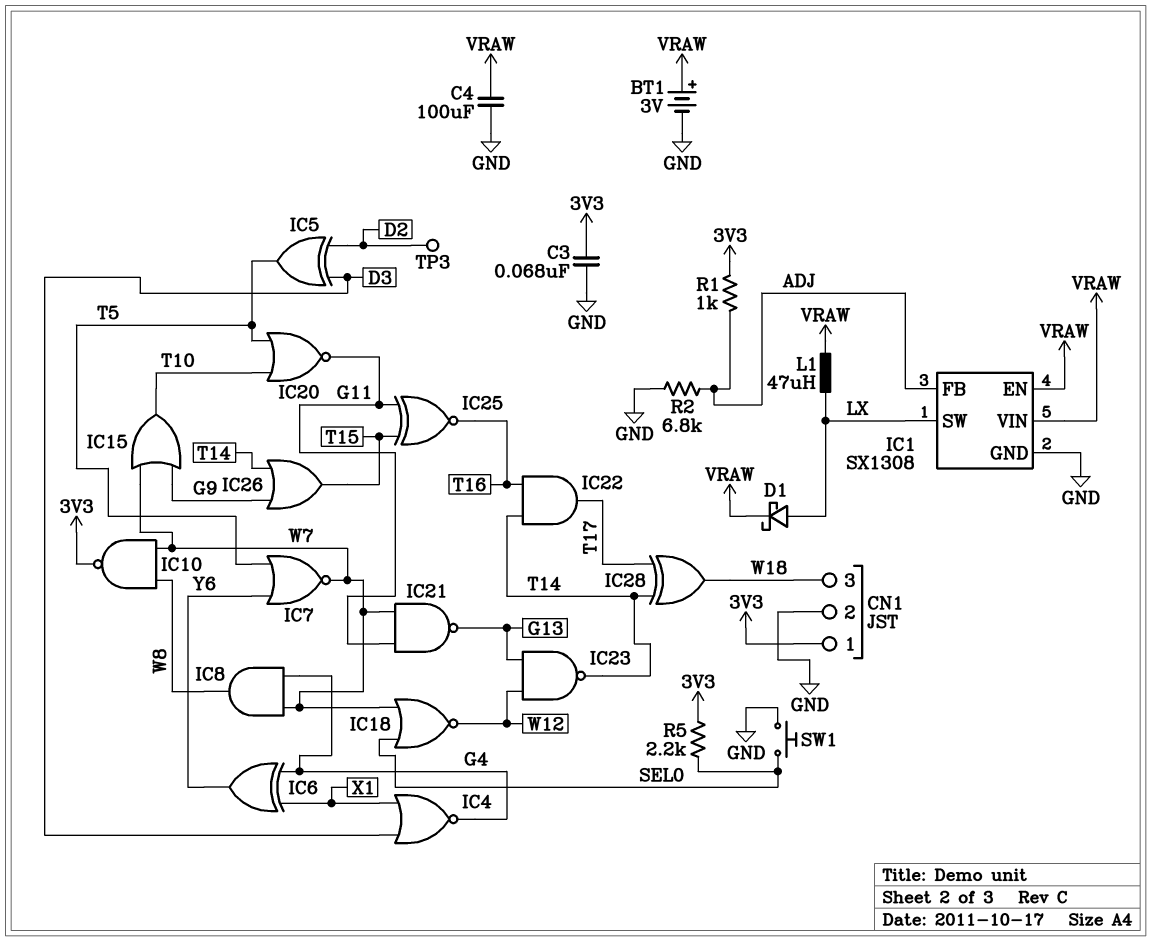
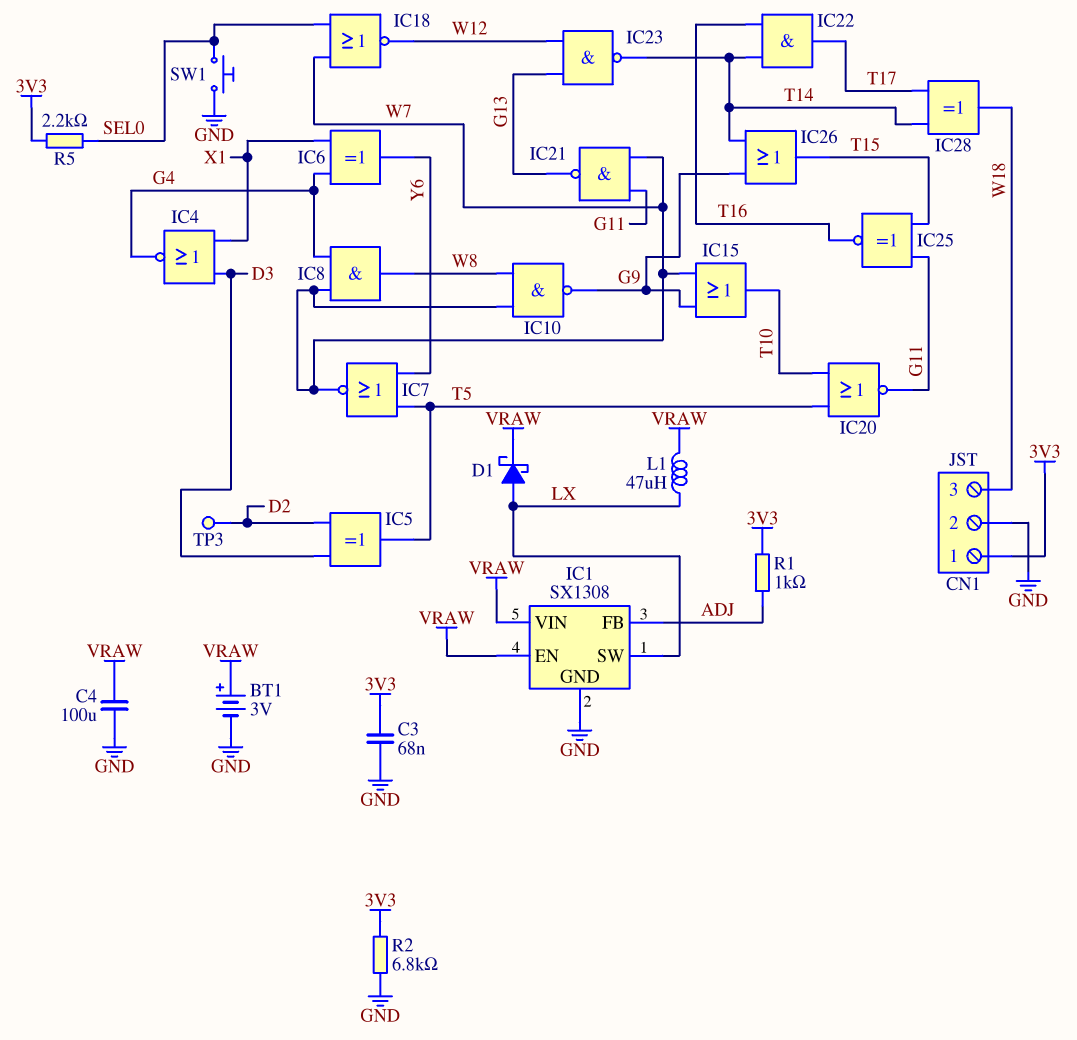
IC10: NAND (in W7, in W8, out 3V3) -> NAND (in W7, in W8, out G9)
R2: 6.8k (ADJ, GND) -> 6.8k (3V3, GND)

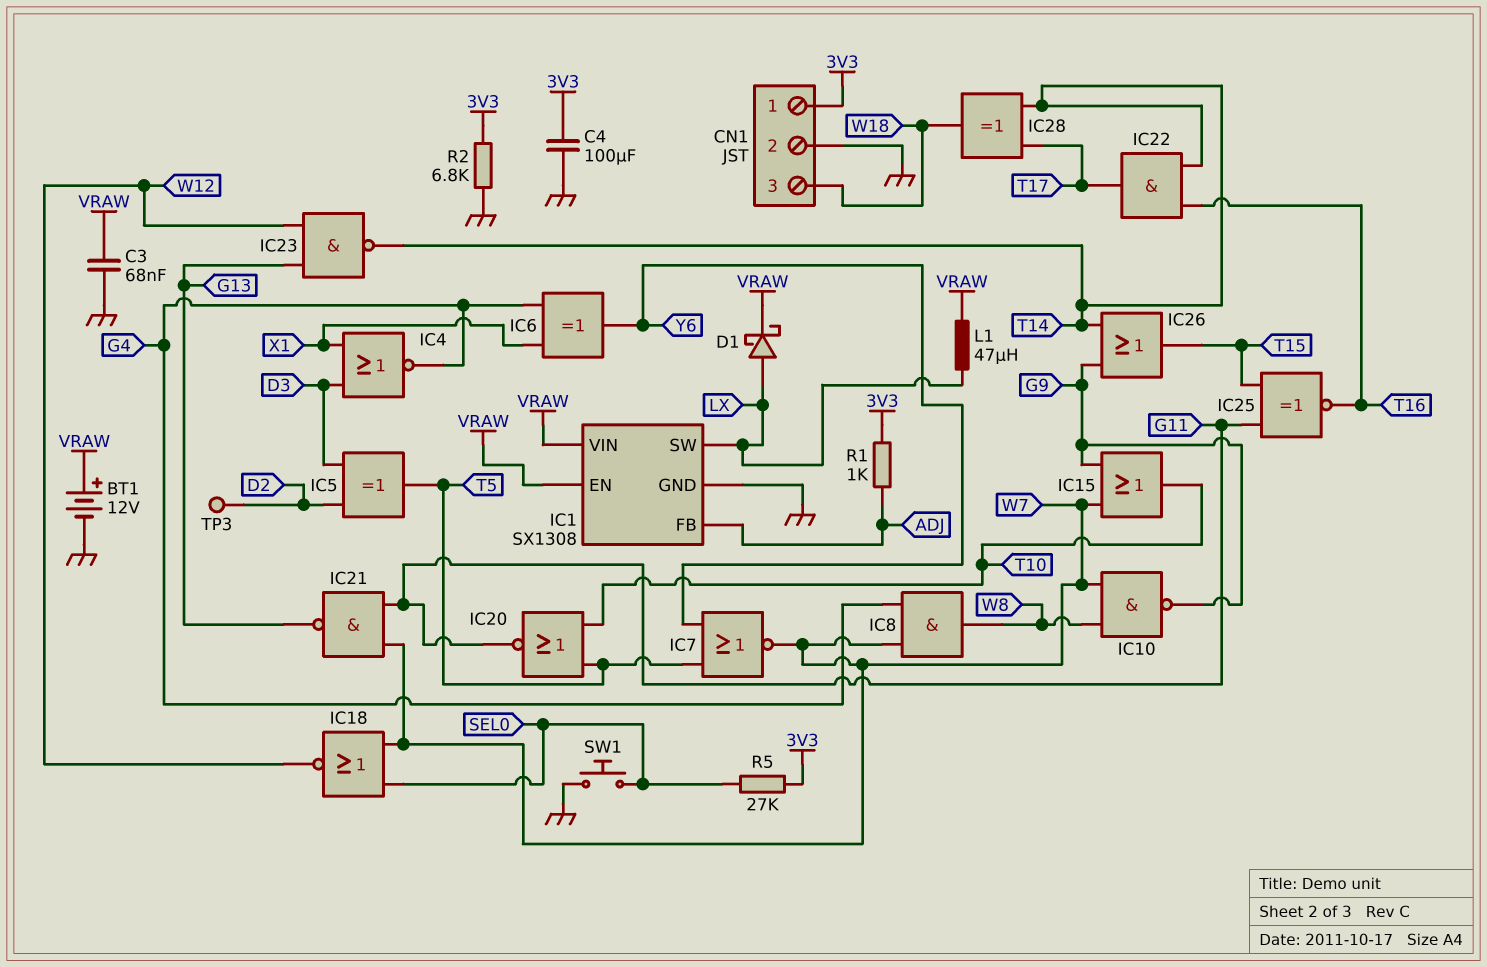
BT1: 3V (plus VRAW, minus GND) -> 12V (plus VRAW, minus GND)
C3: 68nF (3V3, GND) -> 68nF (GND, VRAW)
C4: 100uF (GND, VRAW) -> 100uF (3V3, GND)
R5: 2.2k (3V3, SEL0) -> 27k (3V3, SEL0)

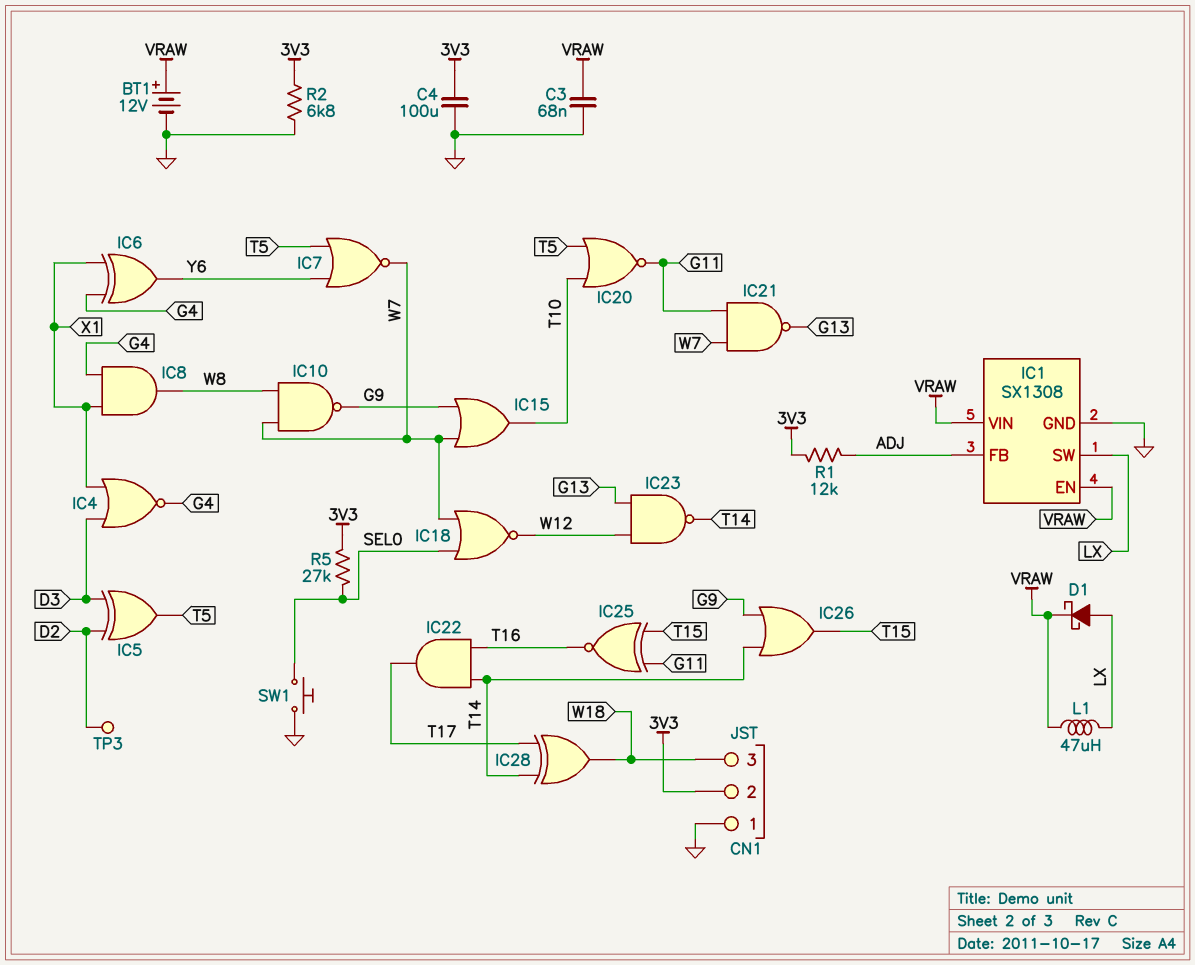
CN1 pin 1: 3V3 -> GND
CN1 pin 2: GND -> 3V3
IC8: AND (in G4, in W7, out W8) -> AND (in G4, in X1, out W8)
R1: 1k (3V3, ADJ) -> 12k (3V3, ADJ)

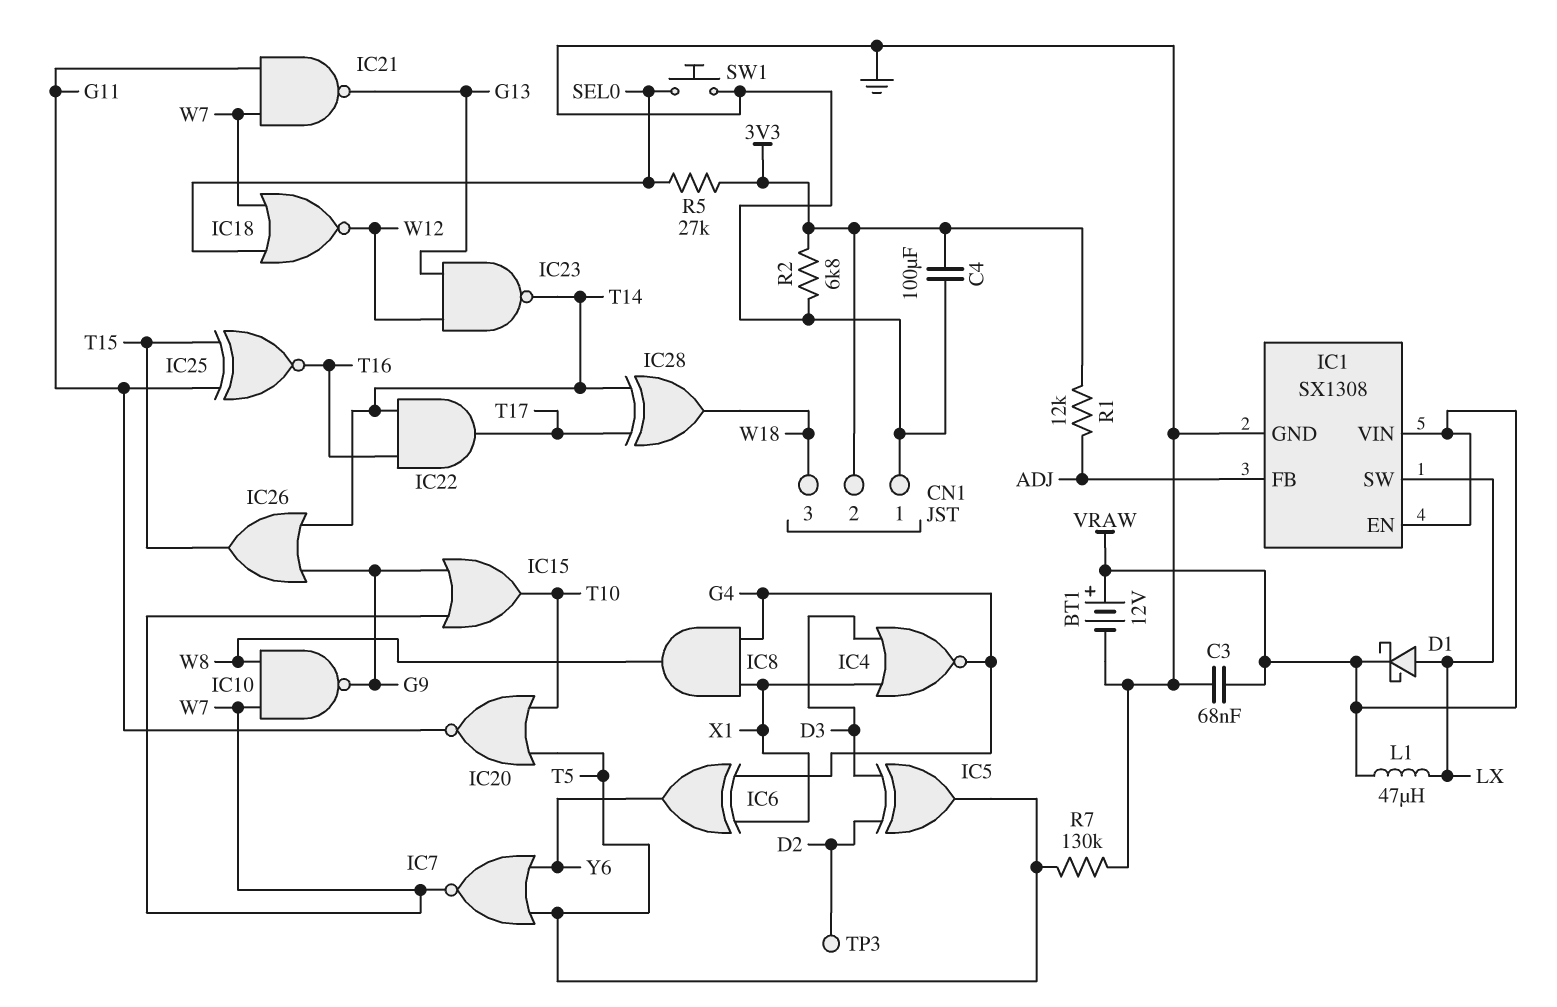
R7: none -> 130k (GND, T5)

